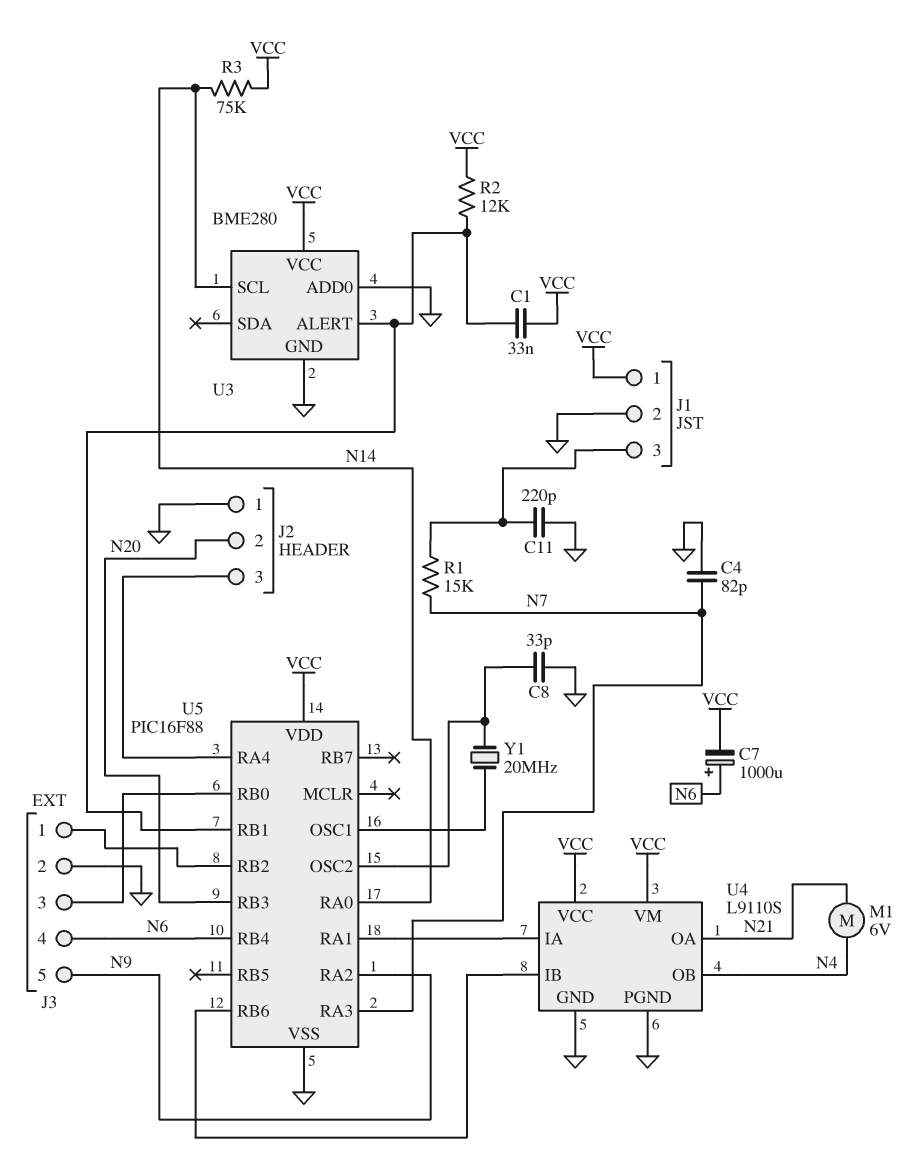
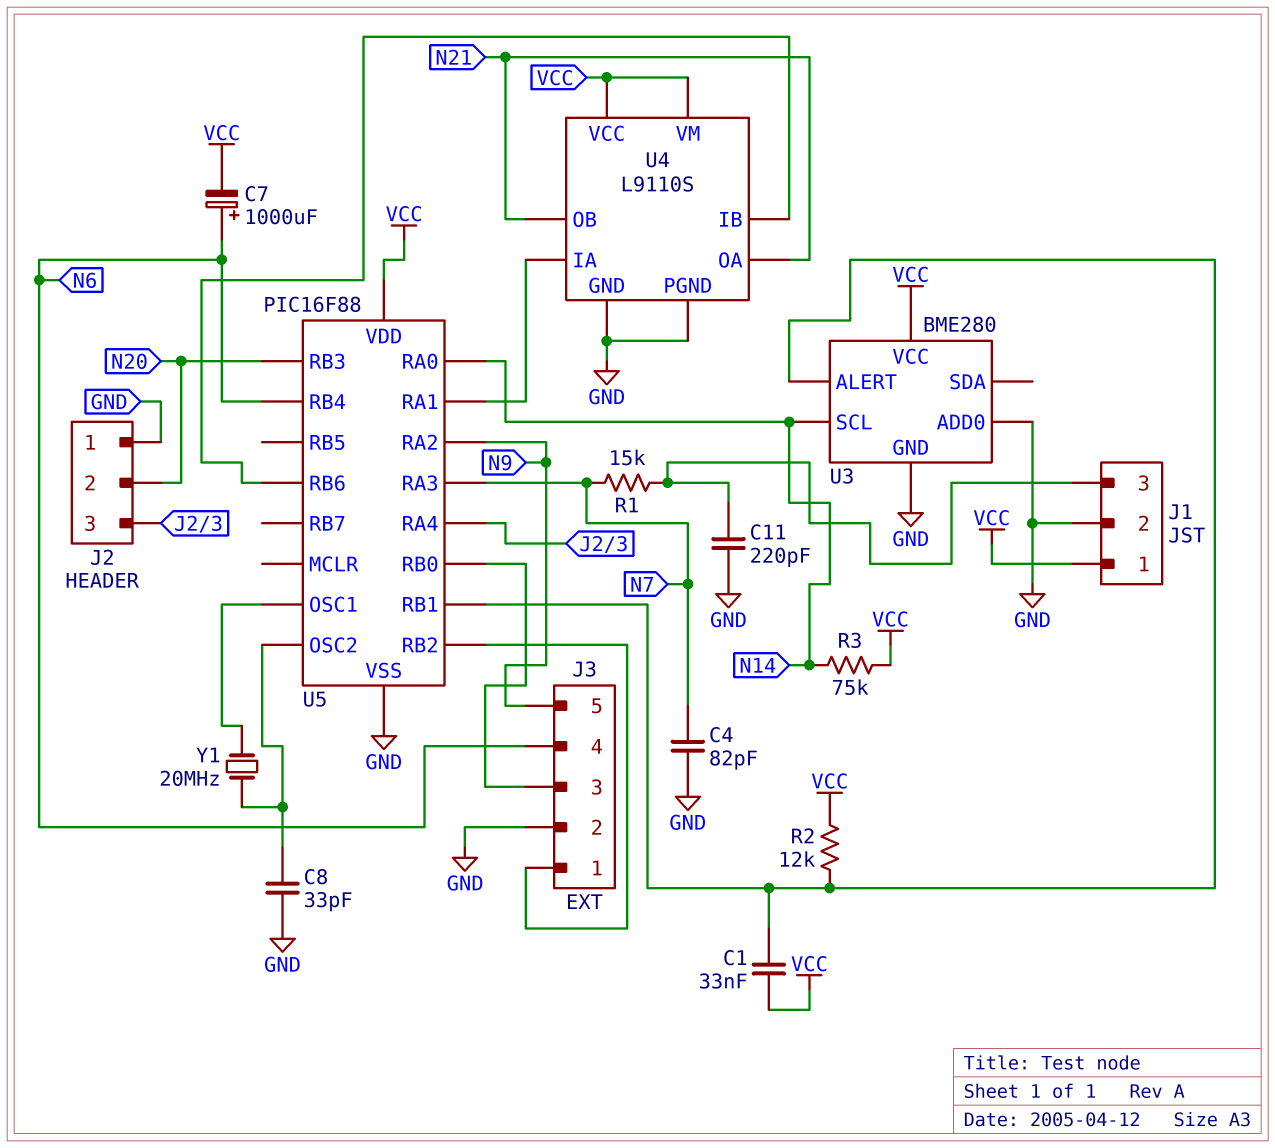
M1: motor 6V (N4, N21) -> none
U4 pin OB: N4 -> N21

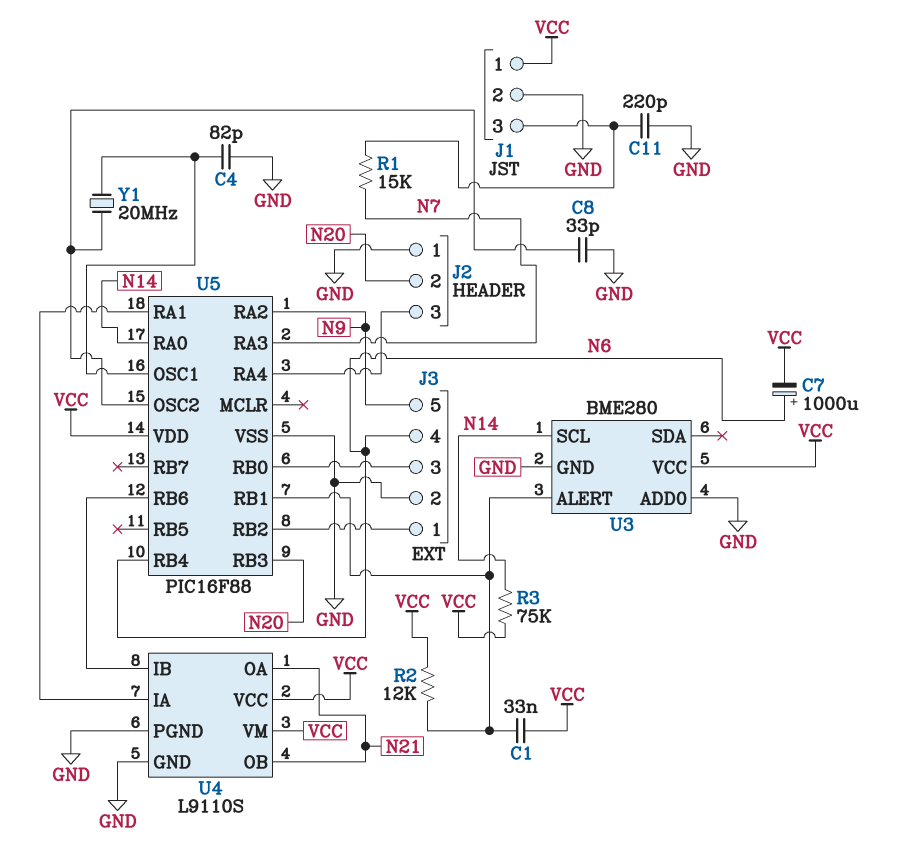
C4: 82pF (GND, N7) -> 82pF (GND, U5/OSC1)

